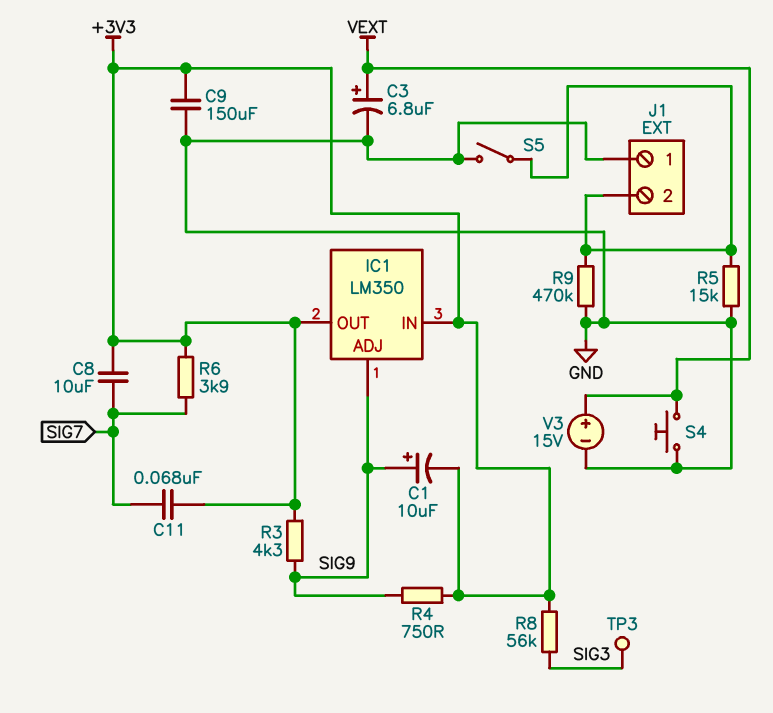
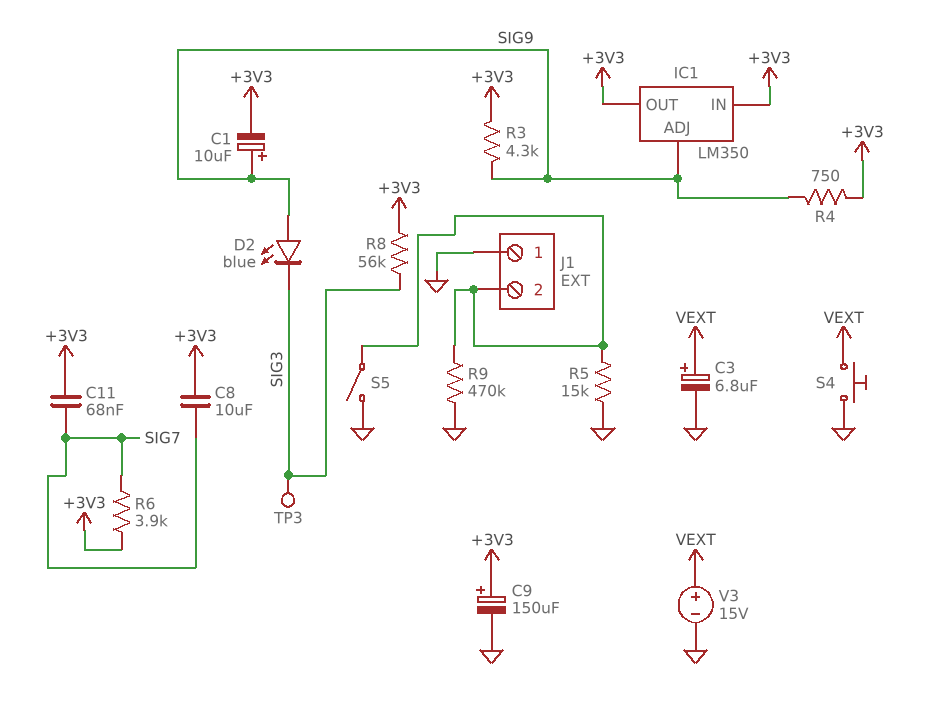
C9: 150uF (+3V3, GND) -> 150uF (plus +3V3, minus GND)
D2: none -> LED blue (A SIG9, K SIG3)

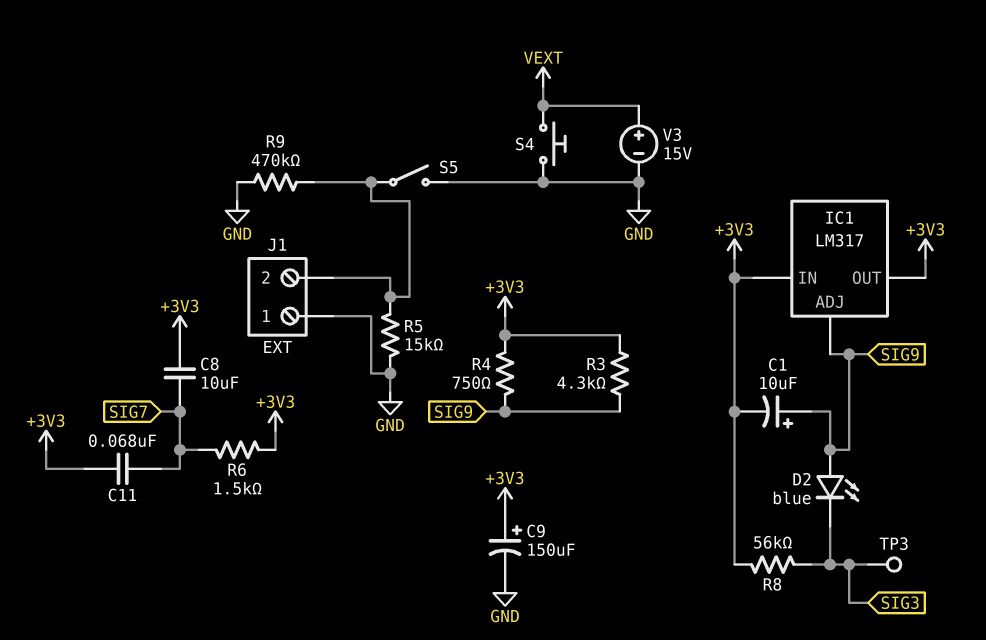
C3: 6.8uF (plus VEXT, minus GND) -> none
IC1: LM350 -> LM317
R6: 3.9k (+3V3, SIG7) -> 1.5k (+3V3, SIG7)

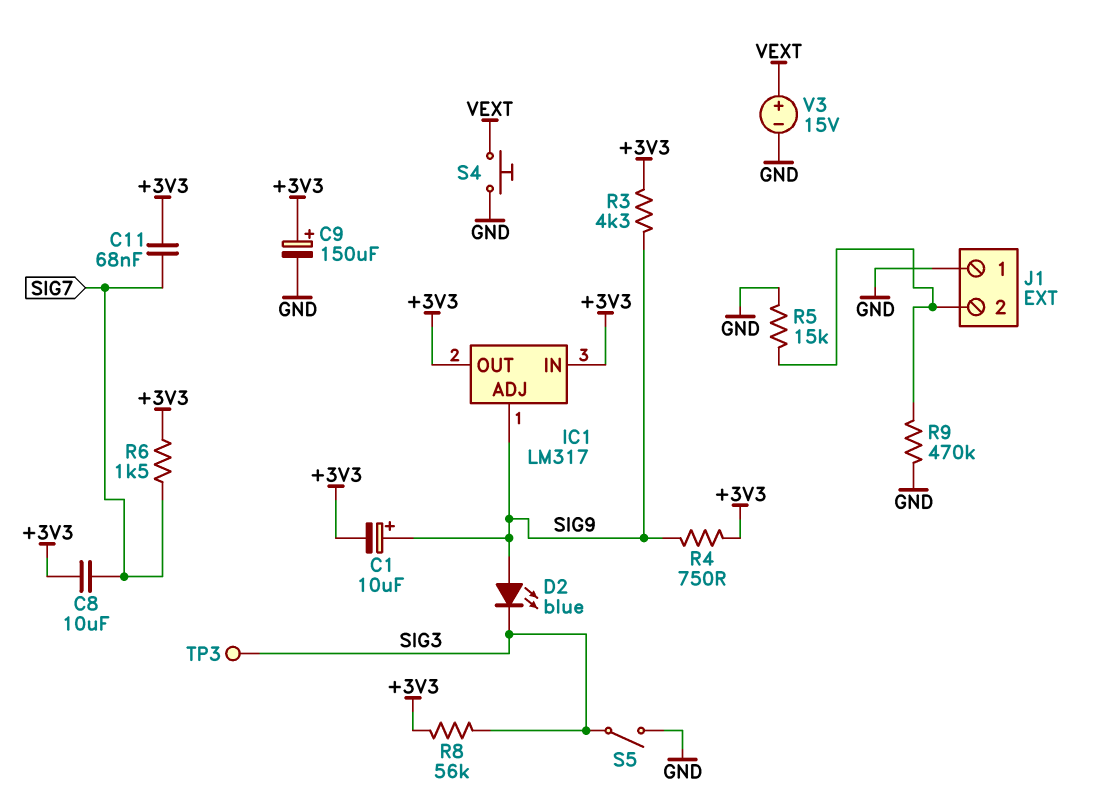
S5: switch (GND, J1/2) -> switch (GND, SIG3)

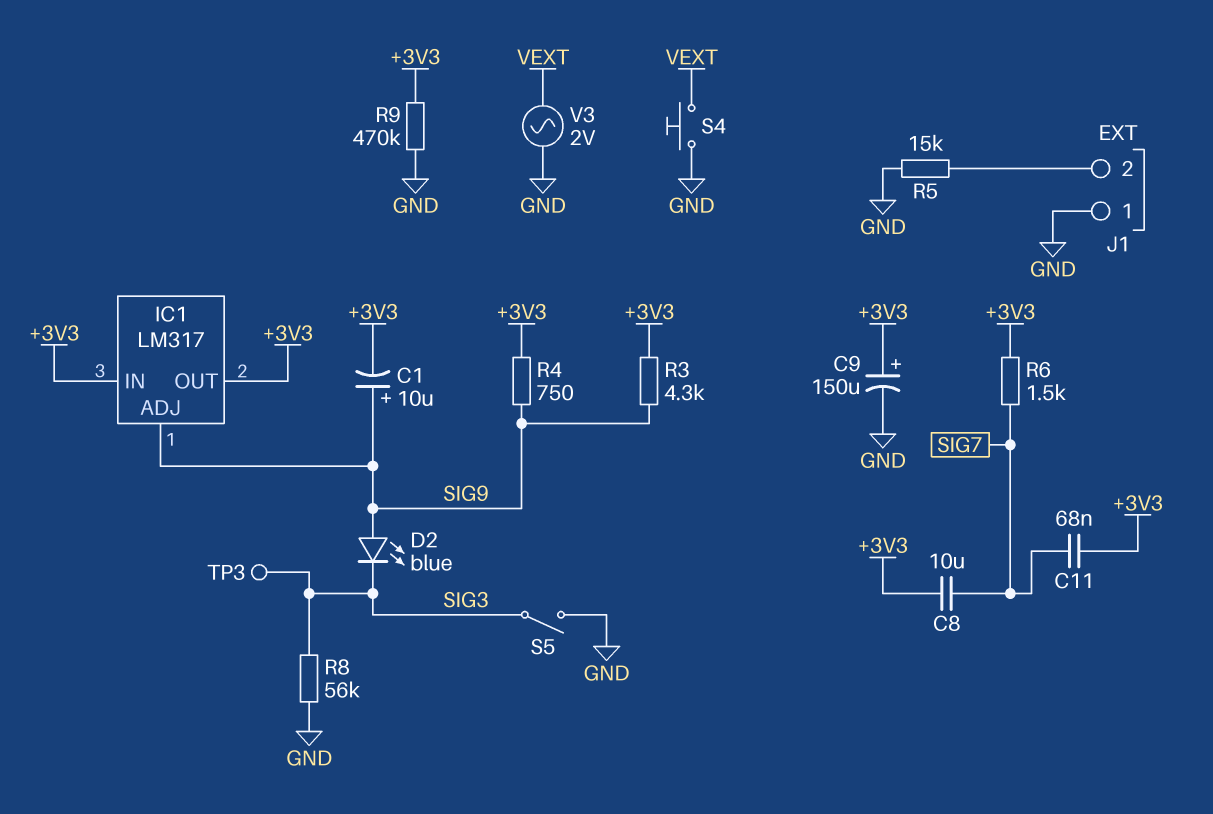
R8: 56k (+3V3, SIG3) -> 56k (GND, SIG3)
R9: 470k (GND, J1/2) -> 470k (+3V3, GND)
V3: 15V (plus VEXT, minus GND) -> AC 2V (GND, VEXT)

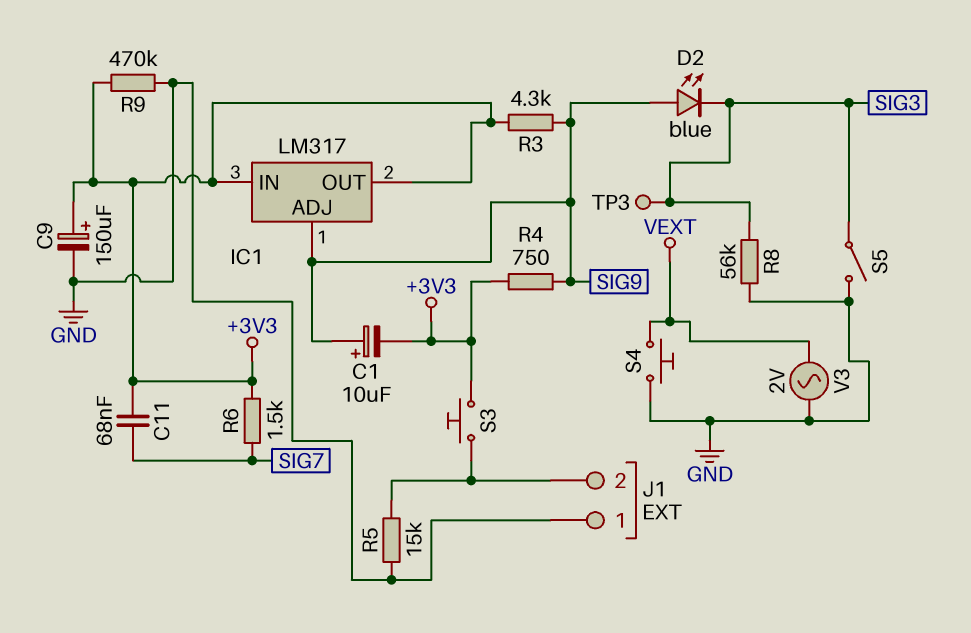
C8: 10uF (+3V3, SIG7) -> none
S3: none -> button (+3V3, J1/2)

